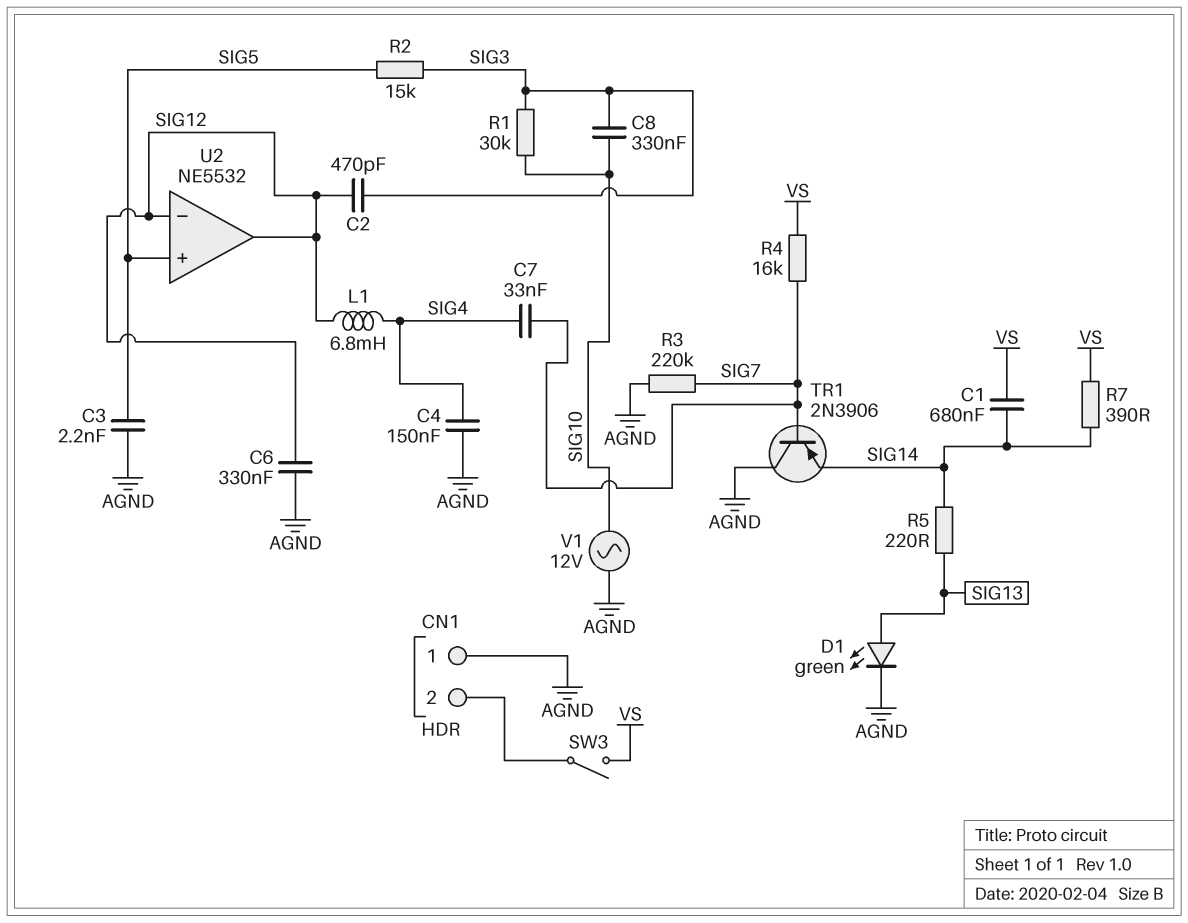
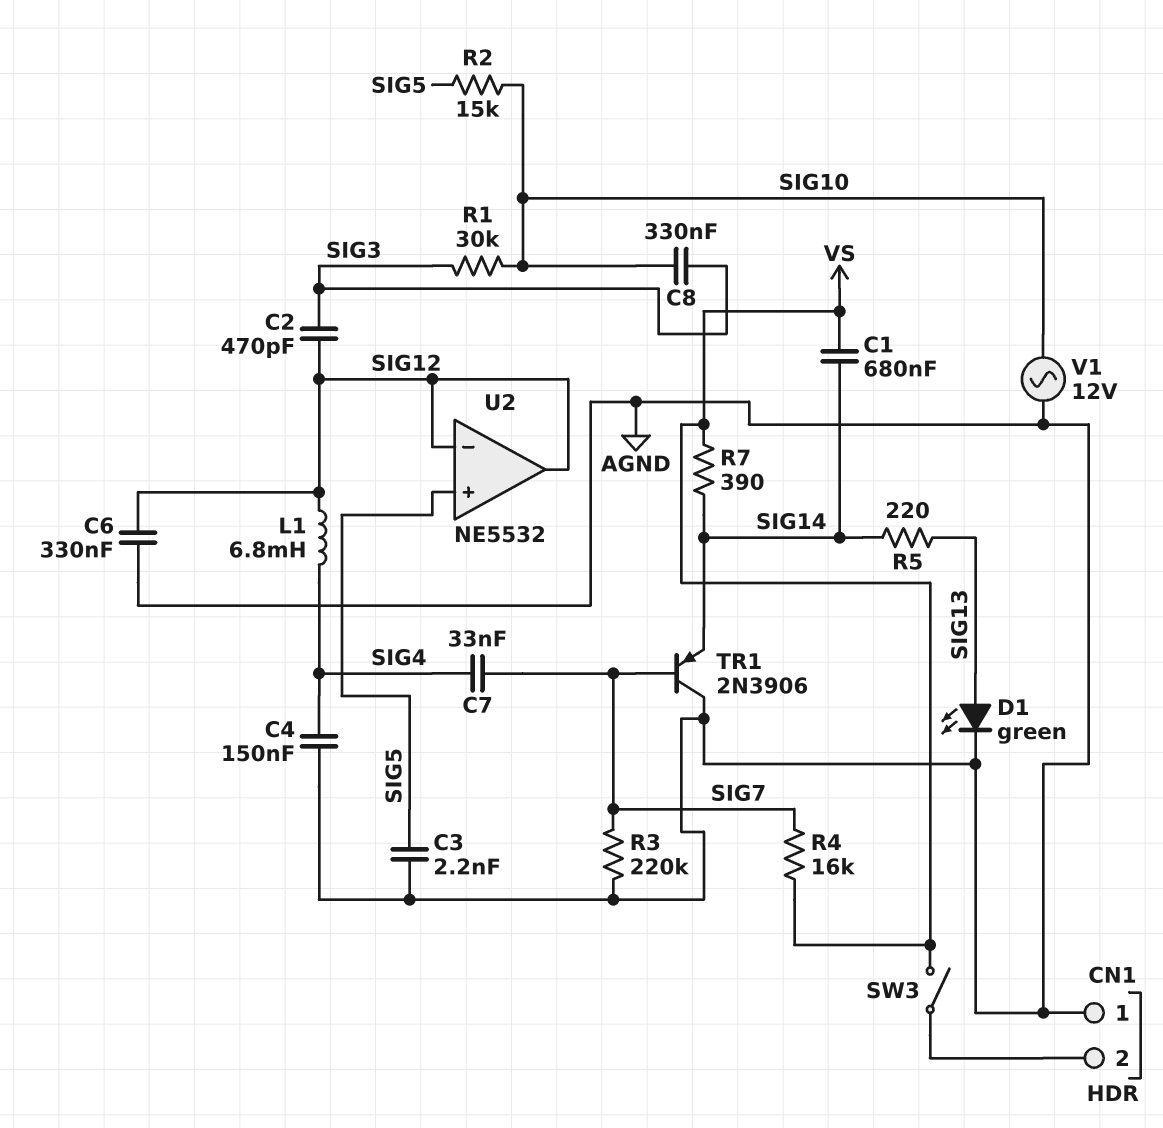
R2: 15k (SIG3, SIG5) -> 15k (SIG5, SIG10)

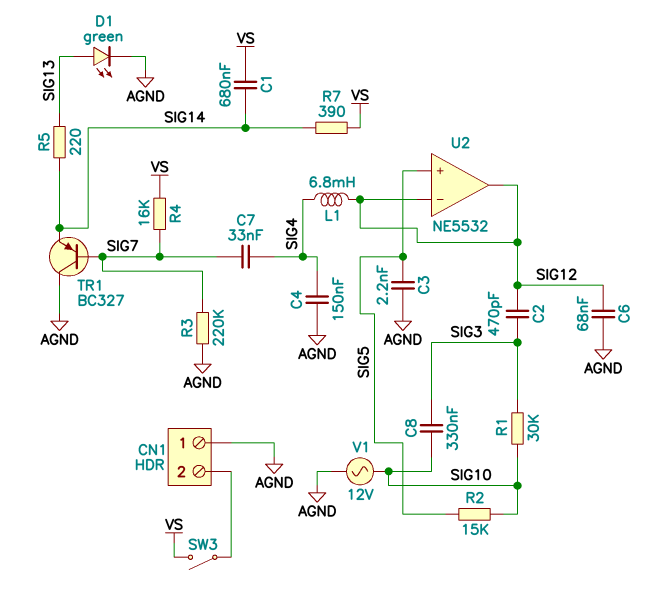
C6: 330nF (AGND, SIG12) -> 68nF (AGND, SIG12)
TR1: PNP 2N3906 (B SIG7, C AGND, E SIG14) -> PNP BC327 (B SIG7, C AGND, E SIG14)

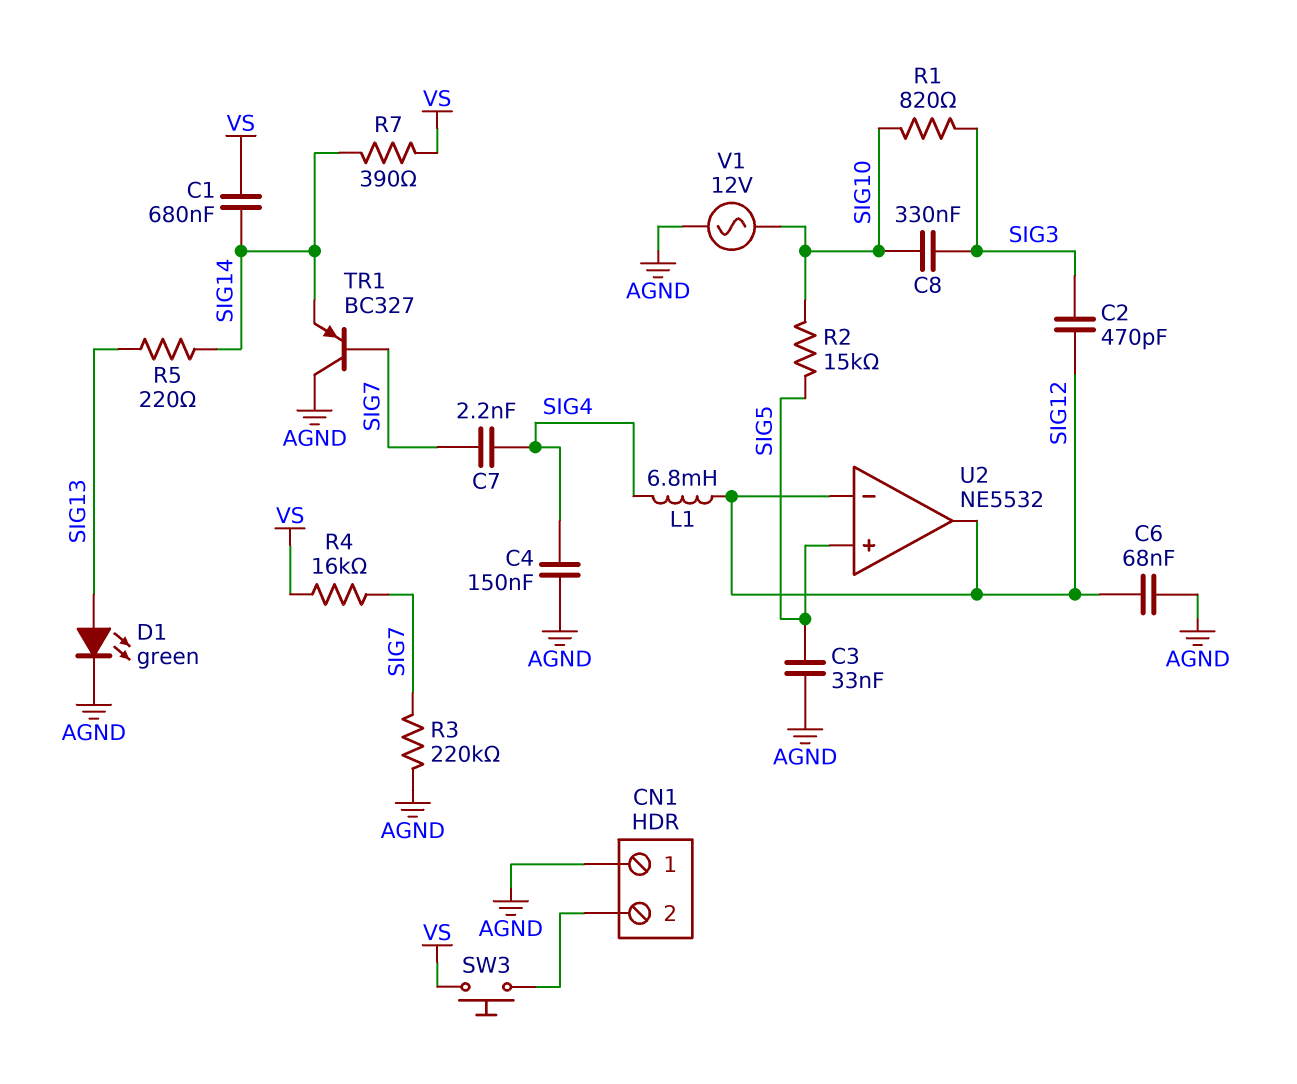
C3: 2.2nF (AGND, SIG5) -> 33nF (AGND, SIG5)
C7: 33nF (SIG4, SIG7) -> 2.2nF (SIG4, SIG7)
R1: 30k (SIG3, SIG10) -> 820 (SIG3, SIG10)
SW3: switch (CN1/2, VS) -> button (CN1/2, VS)

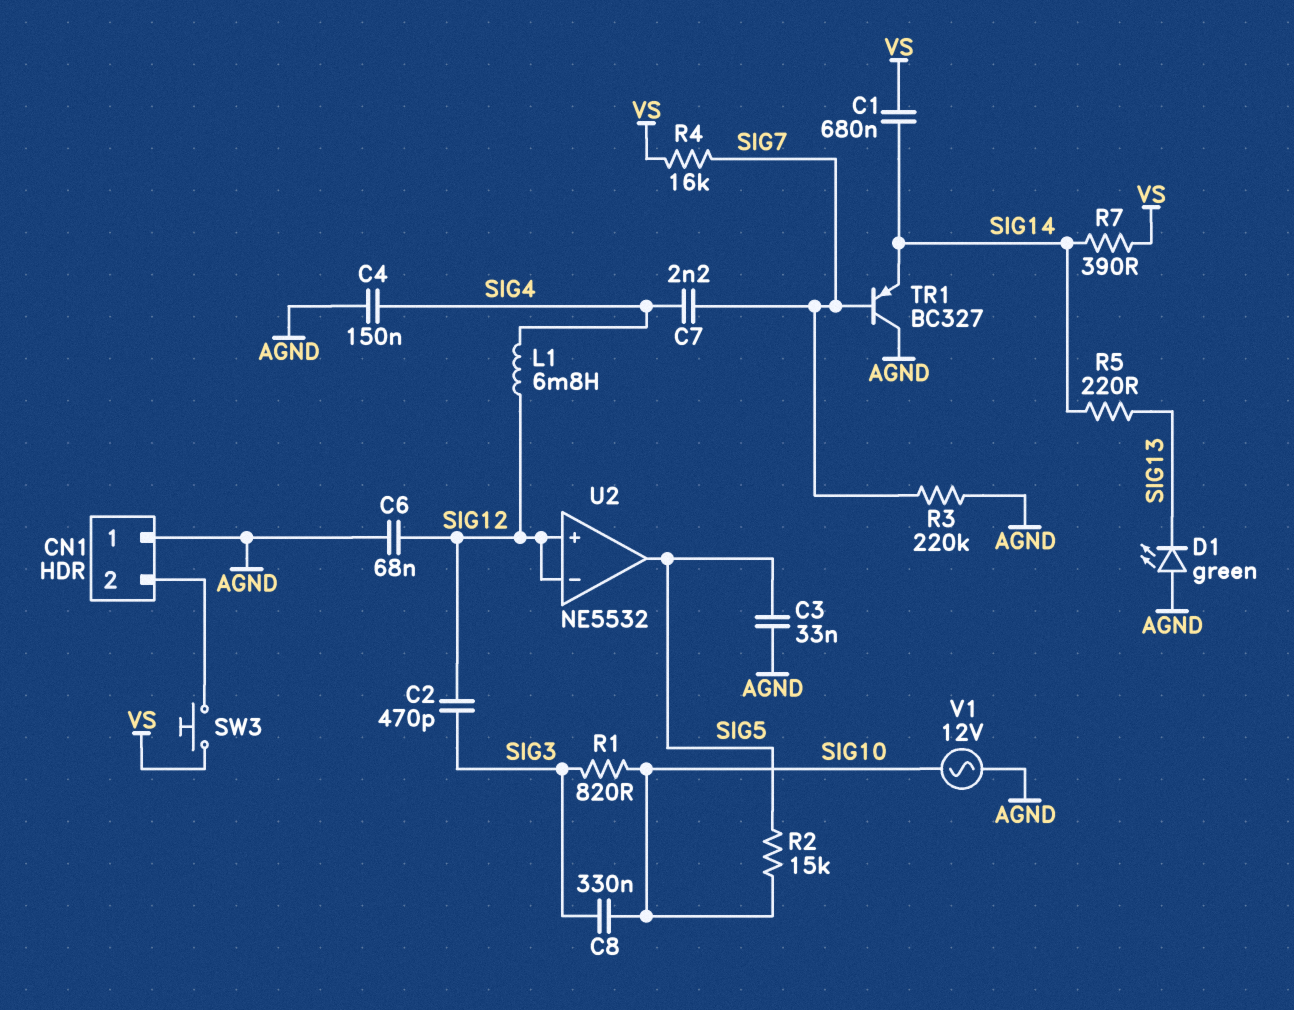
D1: LED green (A SIG13, K AGND) -> LED green (A AGND, K SIG13)
U2 pin in+: SIG5 -> SIG12
U2 pin out: SIG12 -> SIG5

